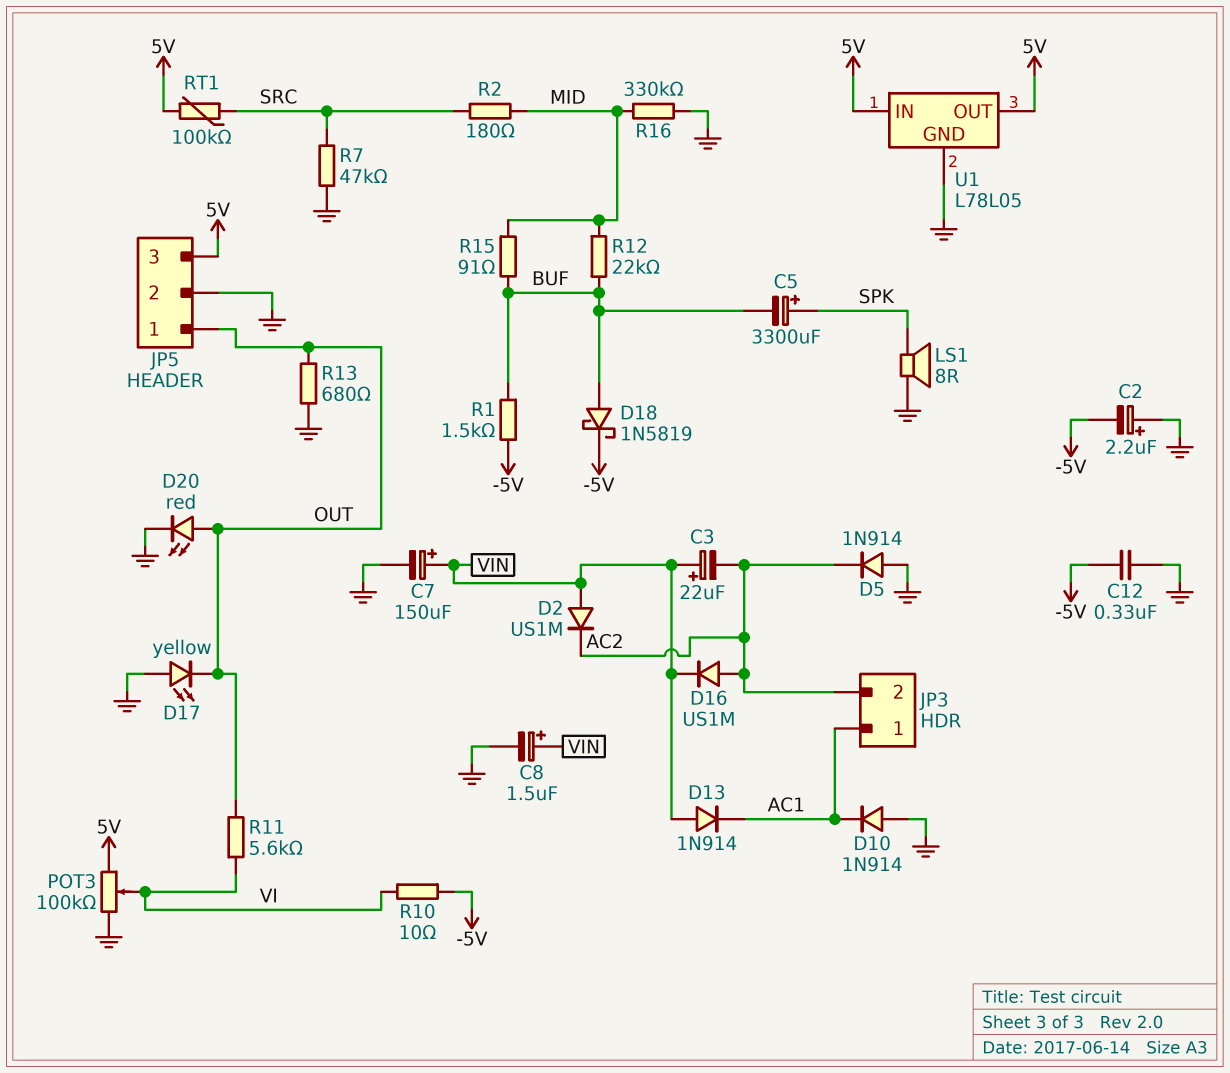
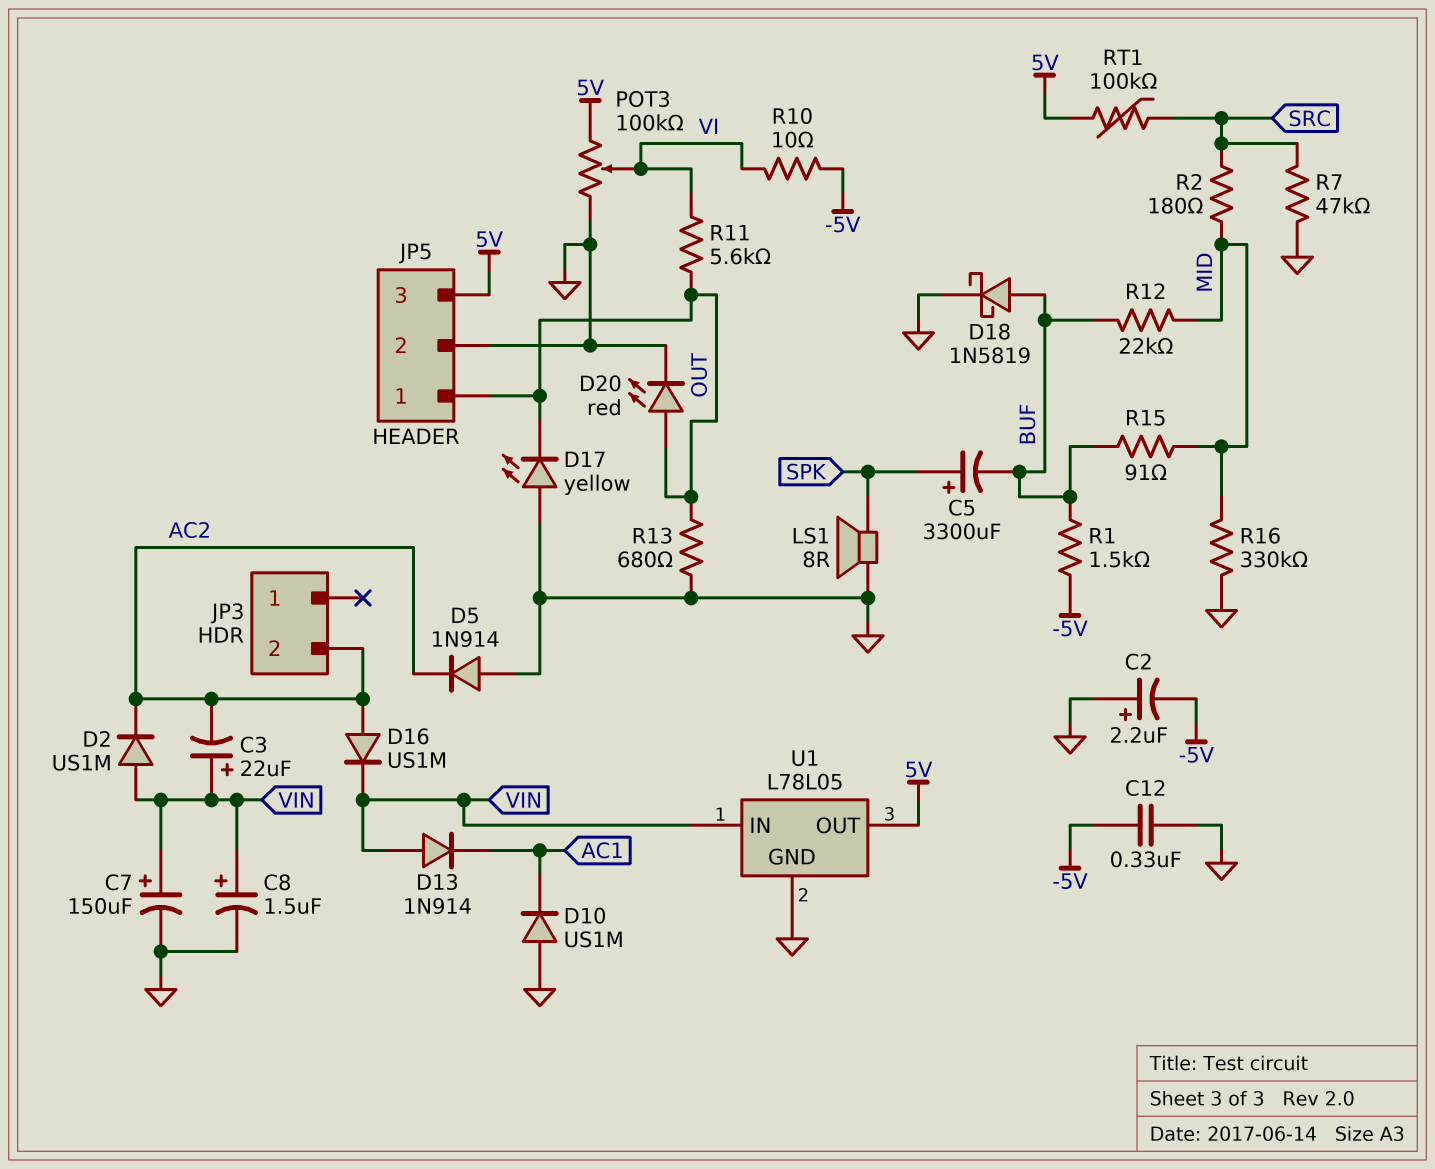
D10: diode 1N914 (A GND, K AC1) -> diode US1M (A GND, K AC1)
D18: schottky 1N5819 (A BUF, K -5V) -> schottky 1N5819 (A BUF, K GND)
JP3 pin 1: AC1 -> none
U1 pin IN: 5V -> VIN

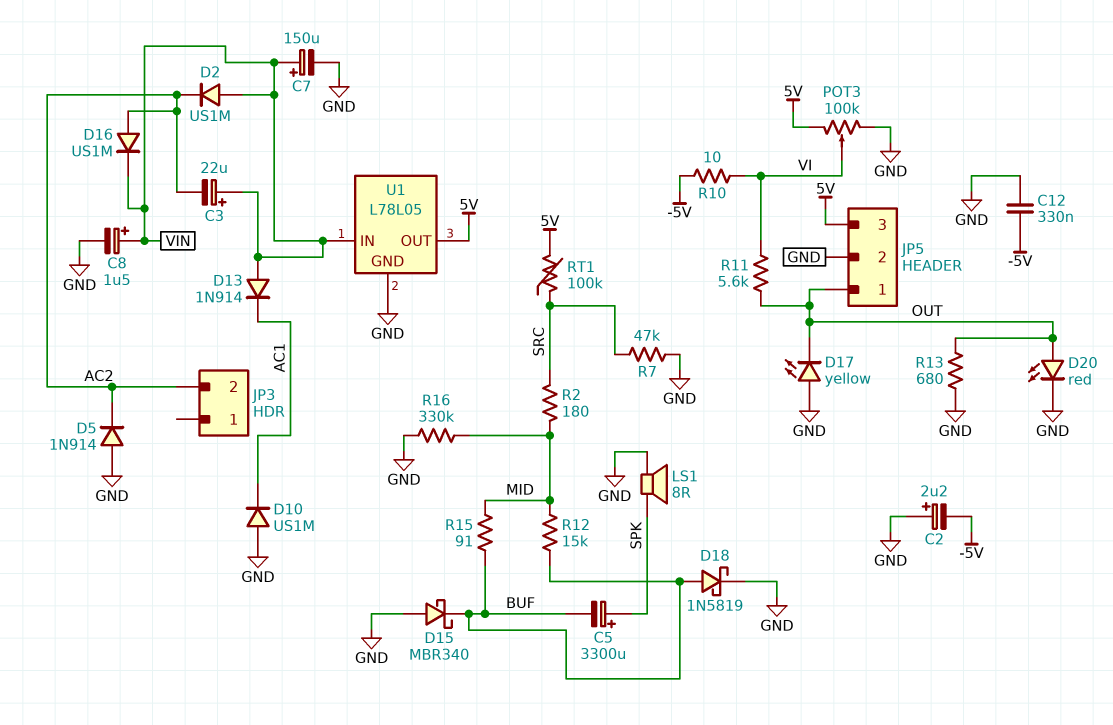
D15: none -> schottky MBR340 (A GND, K BUF)
R1: 1.5k (-5V, BUF) -> none
R12: 22k (BUF, MID) -> 15k (BUF, MID)

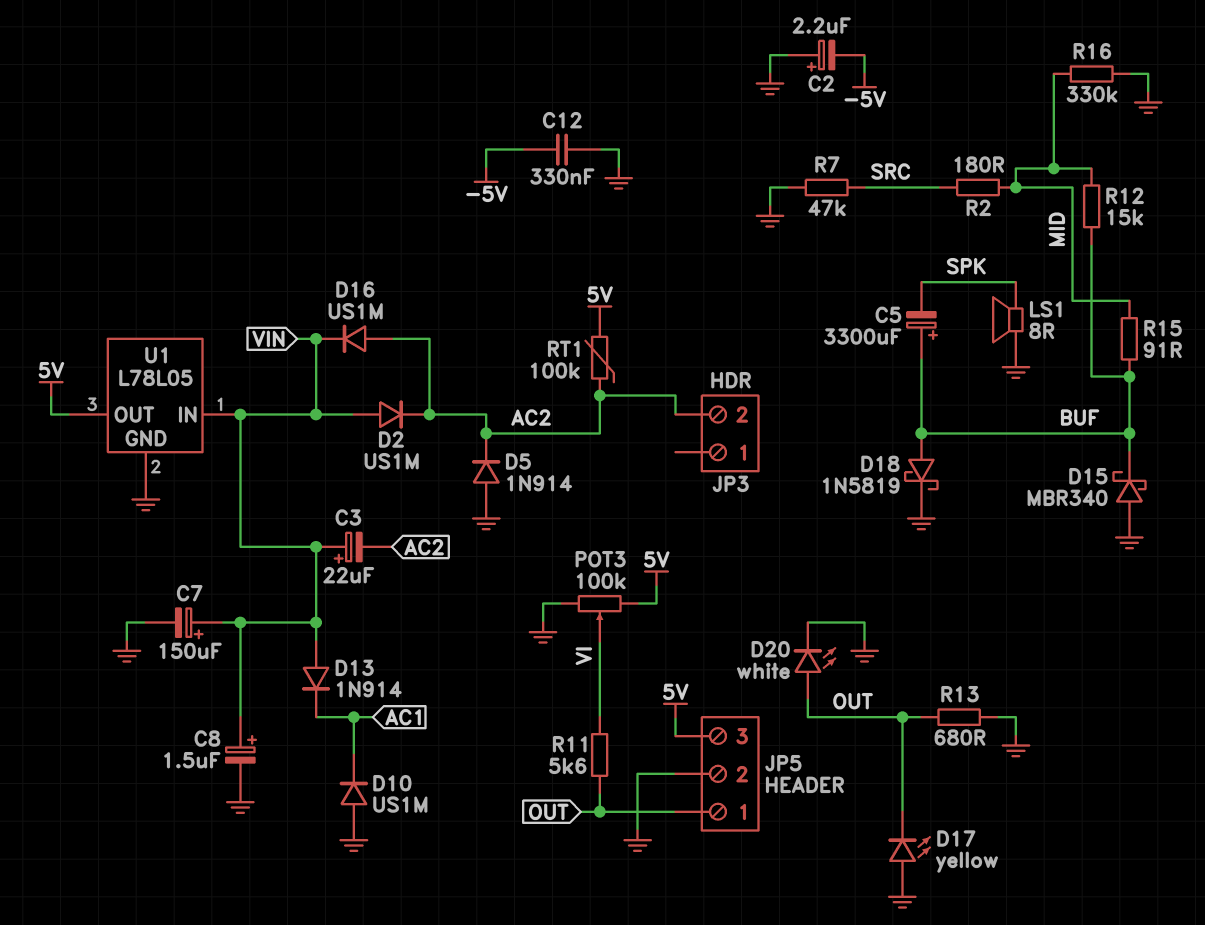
C5: 3300uF (plus SPK, minus BUF) -> 3300uF (plus BUF, minus SPK)
D20: LED red (A OUT, K GND) -> LED white (A OUT, K GND)
R10: 10 (-5V, VI) -> none
RT1: 100k (5V, SRC) -> 100k (5V, AC2)

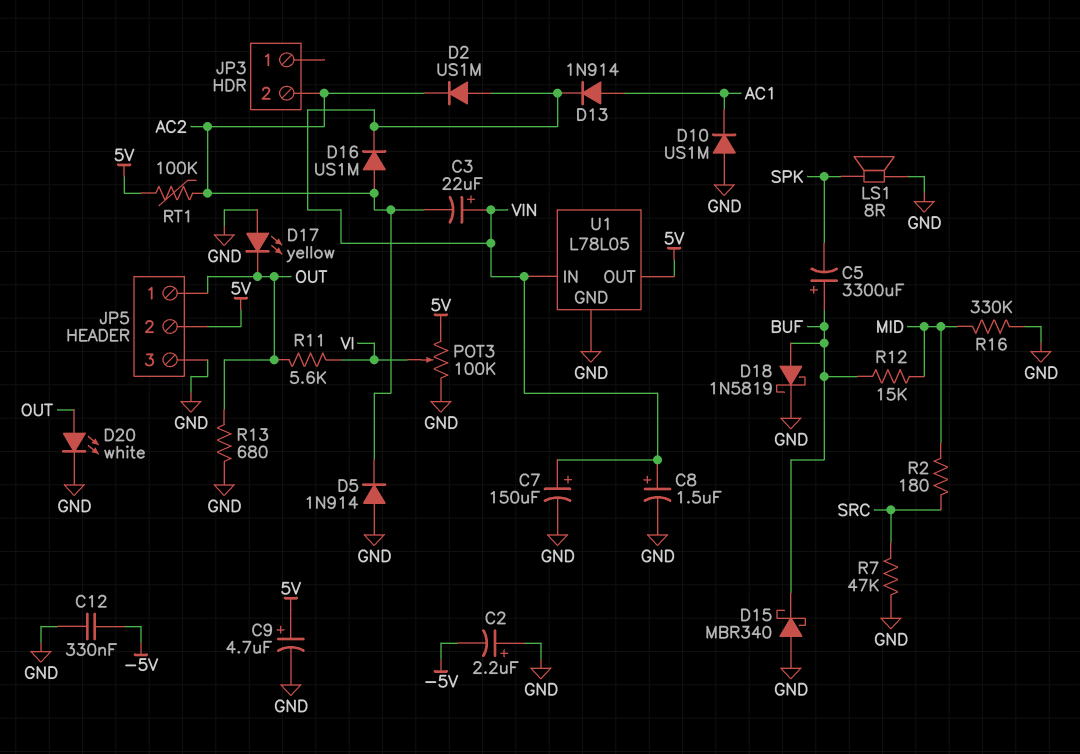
C9: none -> 4.7uF (plus 5V, minus GND)
D13: diode 1N914 (A VIN, K AC1) -> diode 1N914 (A AC1, K VIN)
JP5 pin 2: GND -> 5V
JP5 pin 3: 5V -> GND
R15: 91 (BUF, MID) -> none

